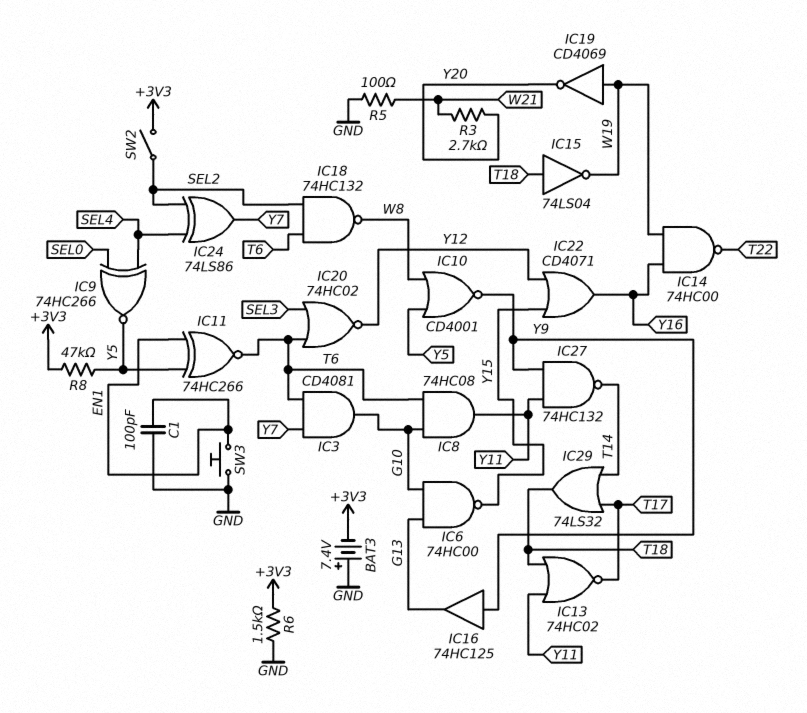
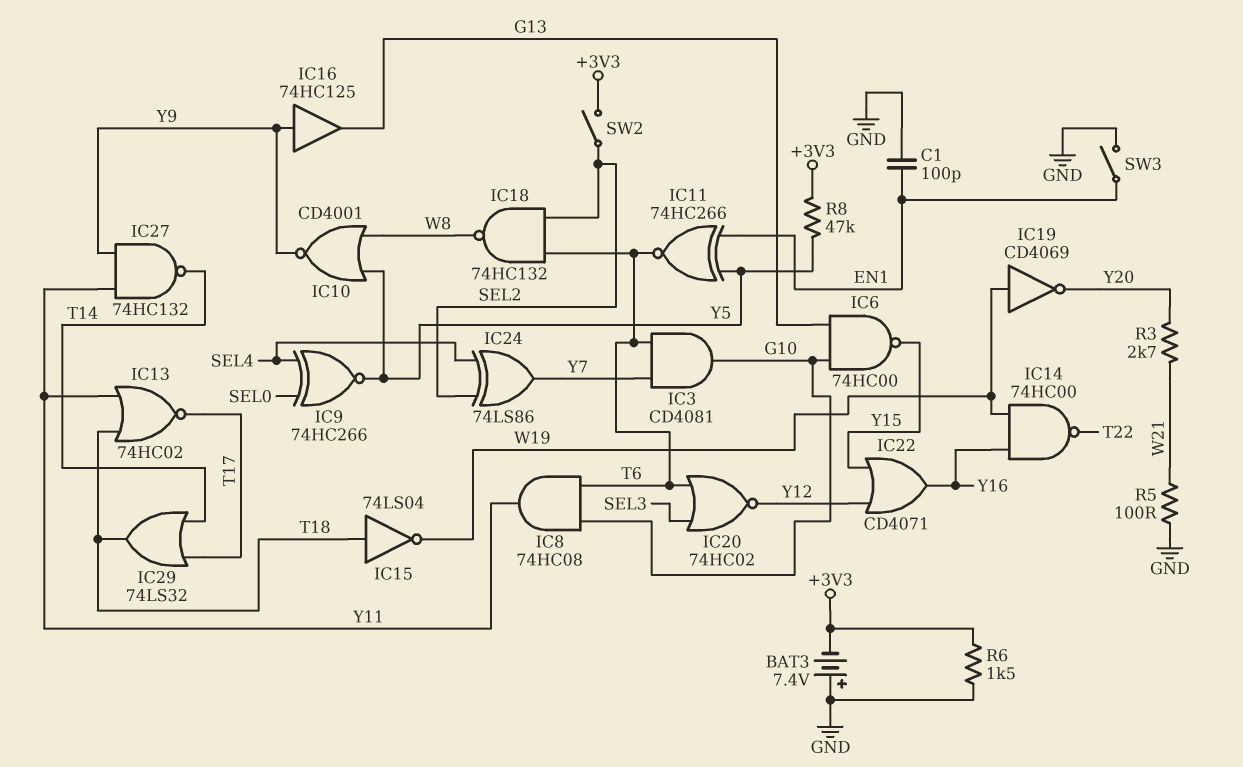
SW3: button (EN1, GND) -> switch (EN1, GND)

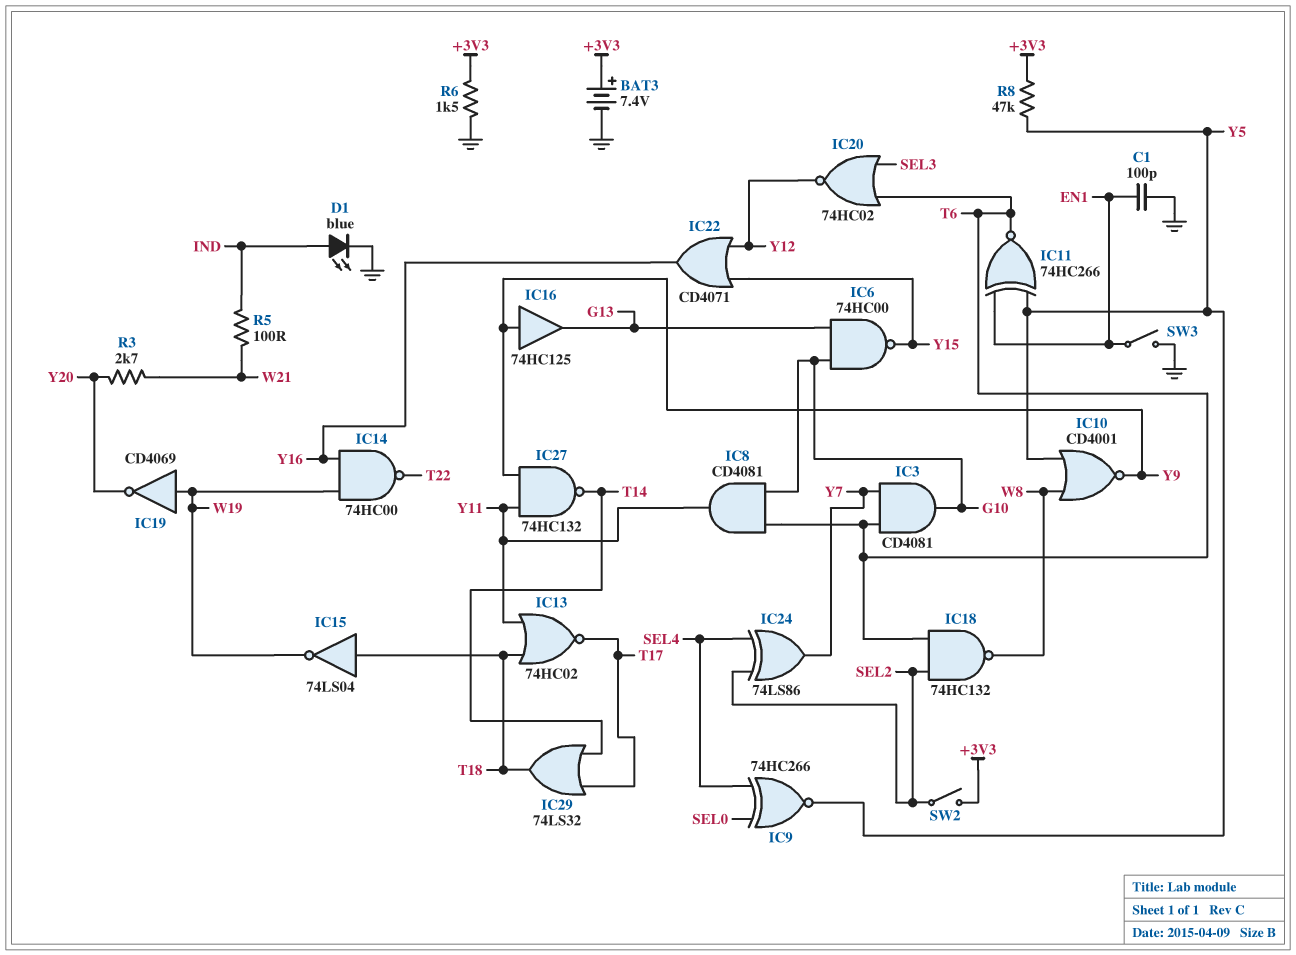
BAT3: 7.4V (plus GND, minus +3V3) -> 7.4V (plus +3V3, minus GND)
D1: none -> LED blue (A IND, K GND)
IC8: AND 74HC08 (in G10, in T6, out Y11) -> AND CD4081 (in G10, in T6, out Y11)
R5: 100 (GND, W21) -> 100 (IND, W21)

